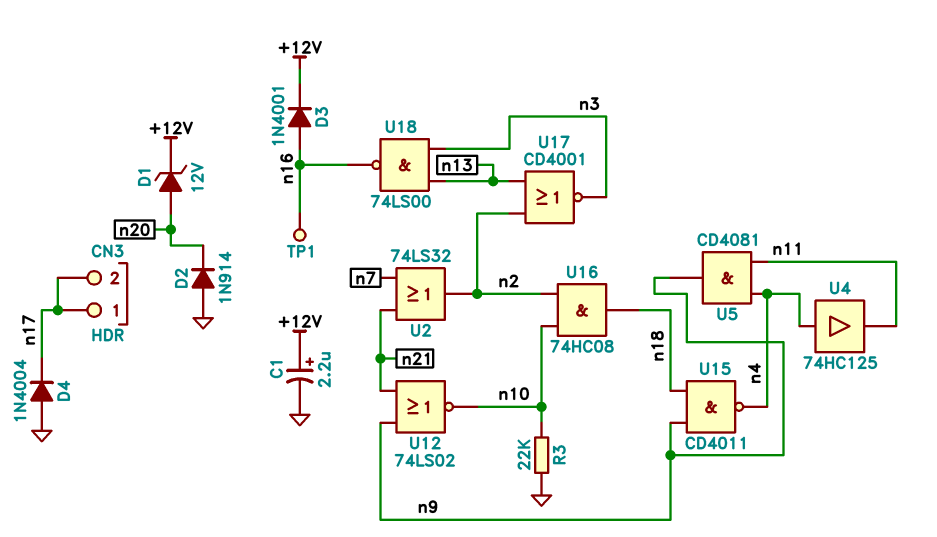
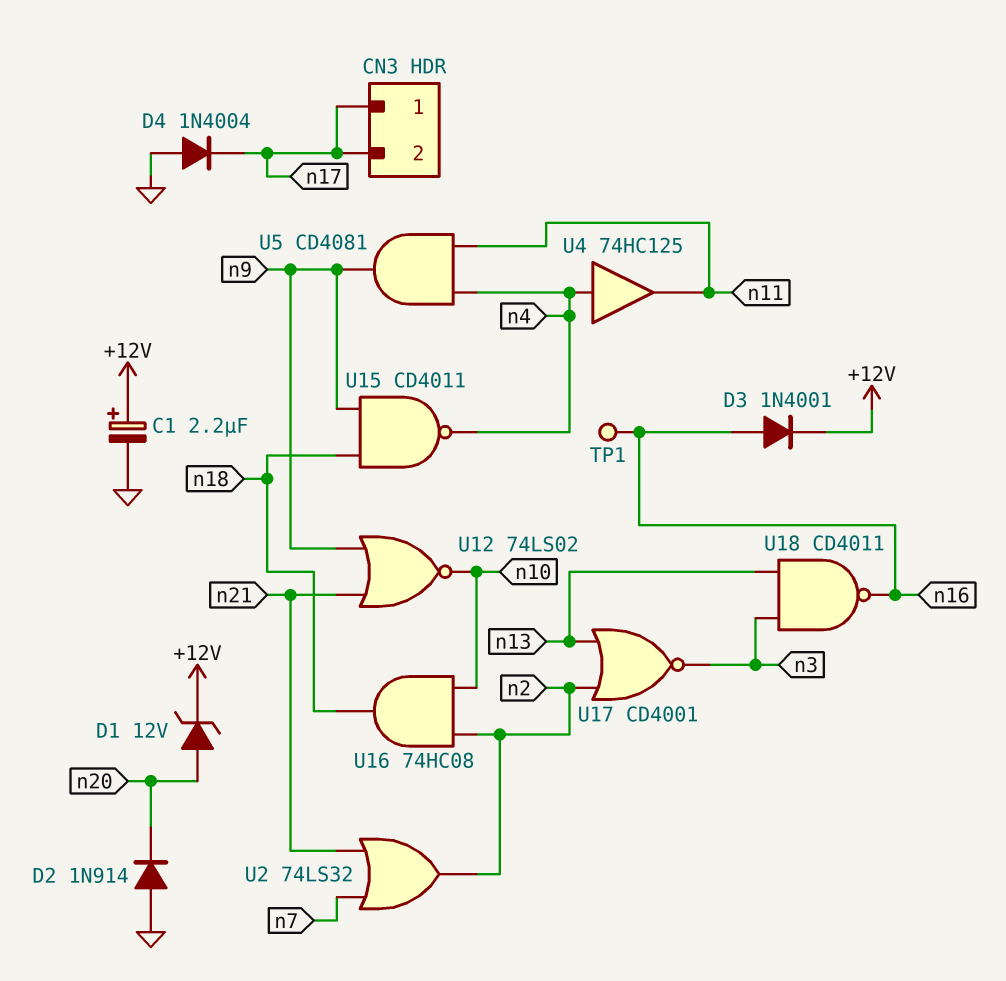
R3: 22k (GND, n10) -> none
U18: NAND 74LS00 (in n3, in n13, out n16) -> NAND CD4011 (in n3, in n13, out n16)

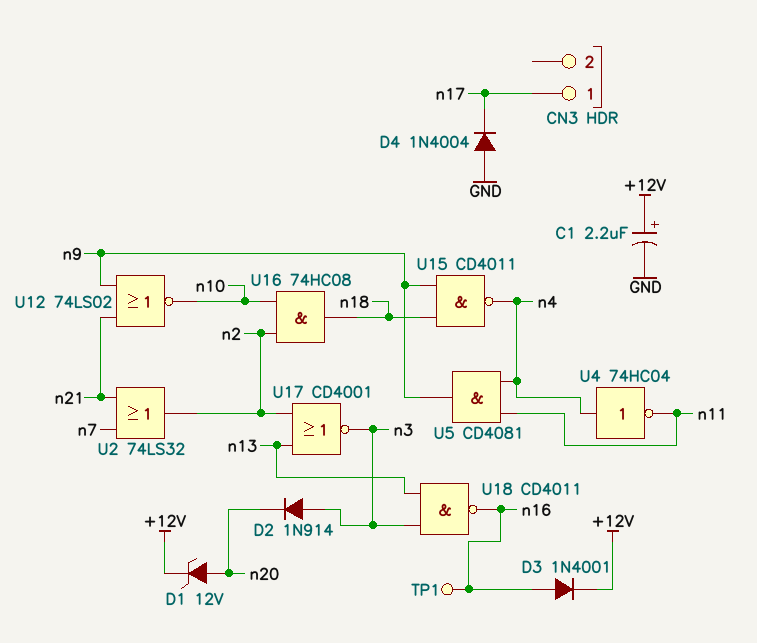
CN3 pin 2: n17 -> none
D2: diode 1N914 (A GND, K n20) -> diode 1N914 (A n3, K n20)
U4: buffer 74HC125 (in n4, out n11) -> NOT 74HC04 (in n4, out n11)

